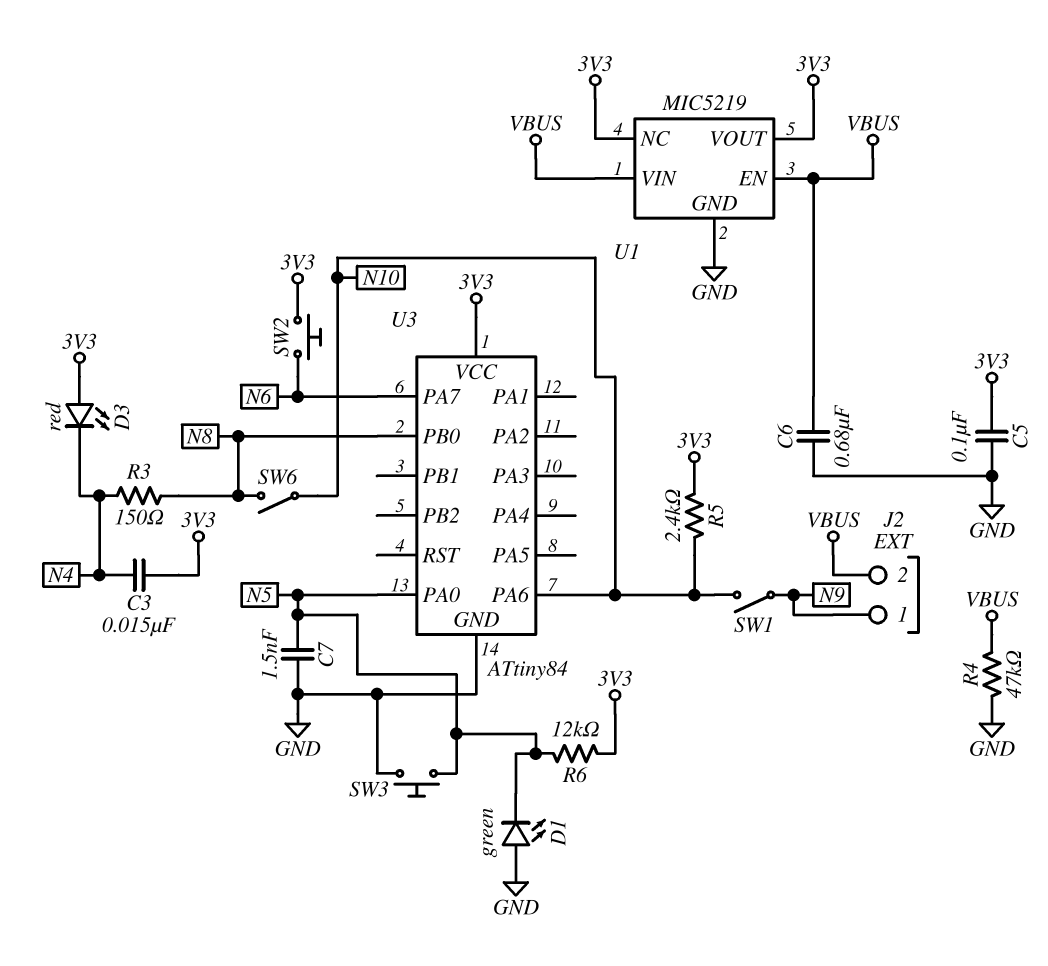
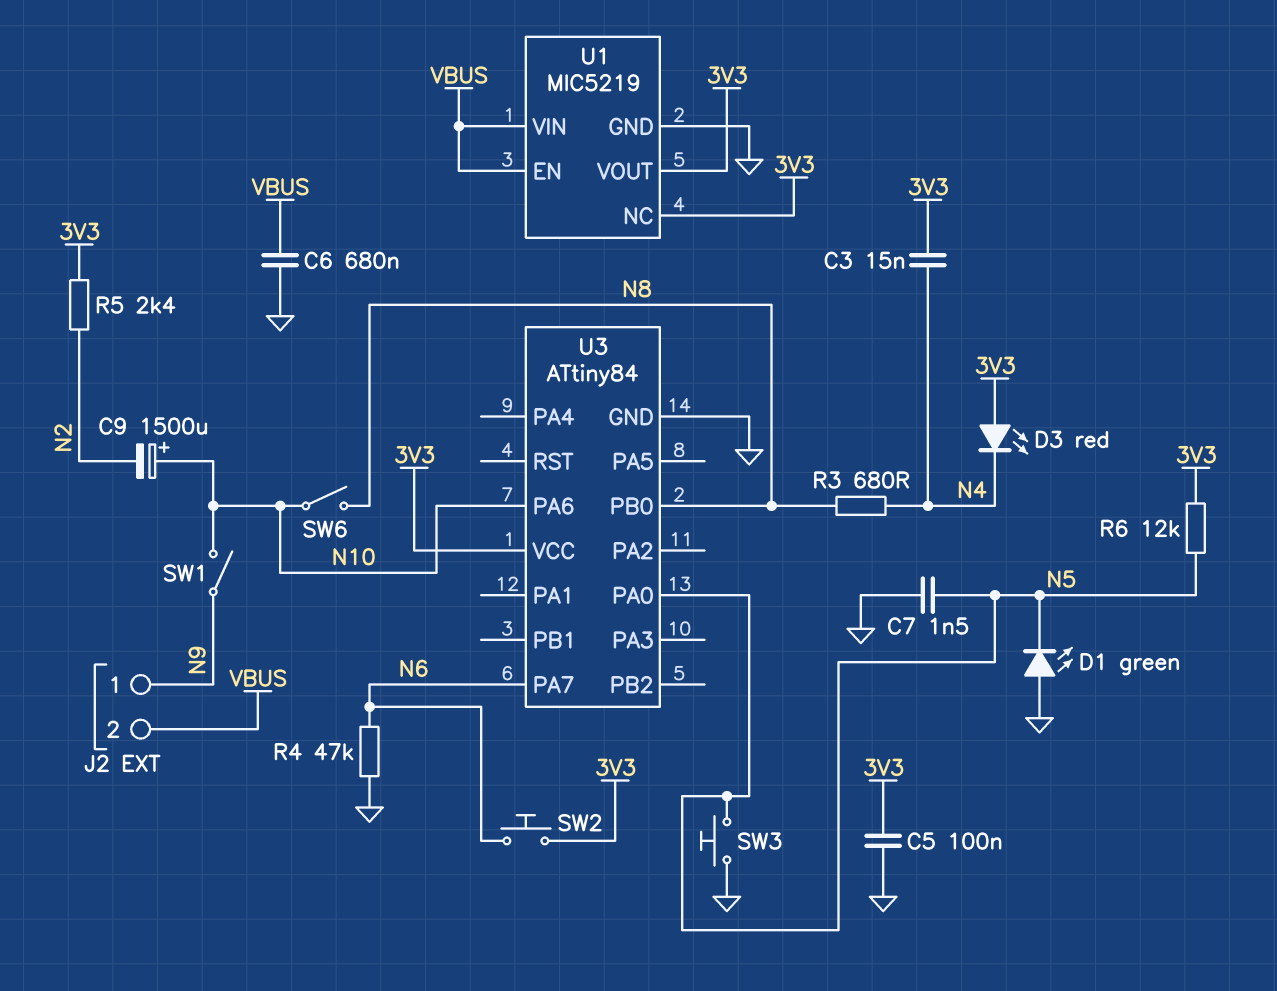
C9: none -> 1500uF (plus N10, minus N2)
R3: 150 (N4, N8) -> 680 (N4, N8)
R4: 47k (GND, VBUS) -> 47k (GND, N6)
R5: 2.4k (3V3, N10) -> 2.4k (3V3, N2)

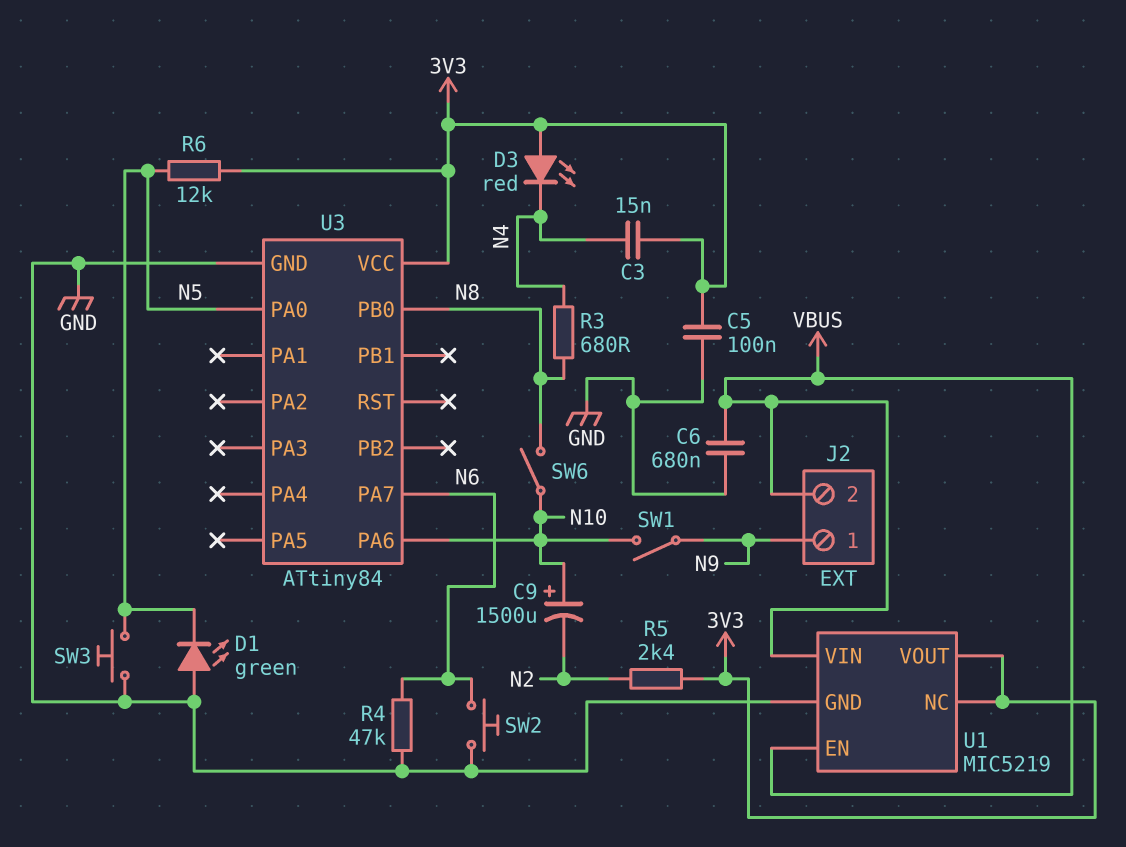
C7: 1.5nF (GND, N5) -> none
SW2: button (3V3, N6) -> button (GND, N6)

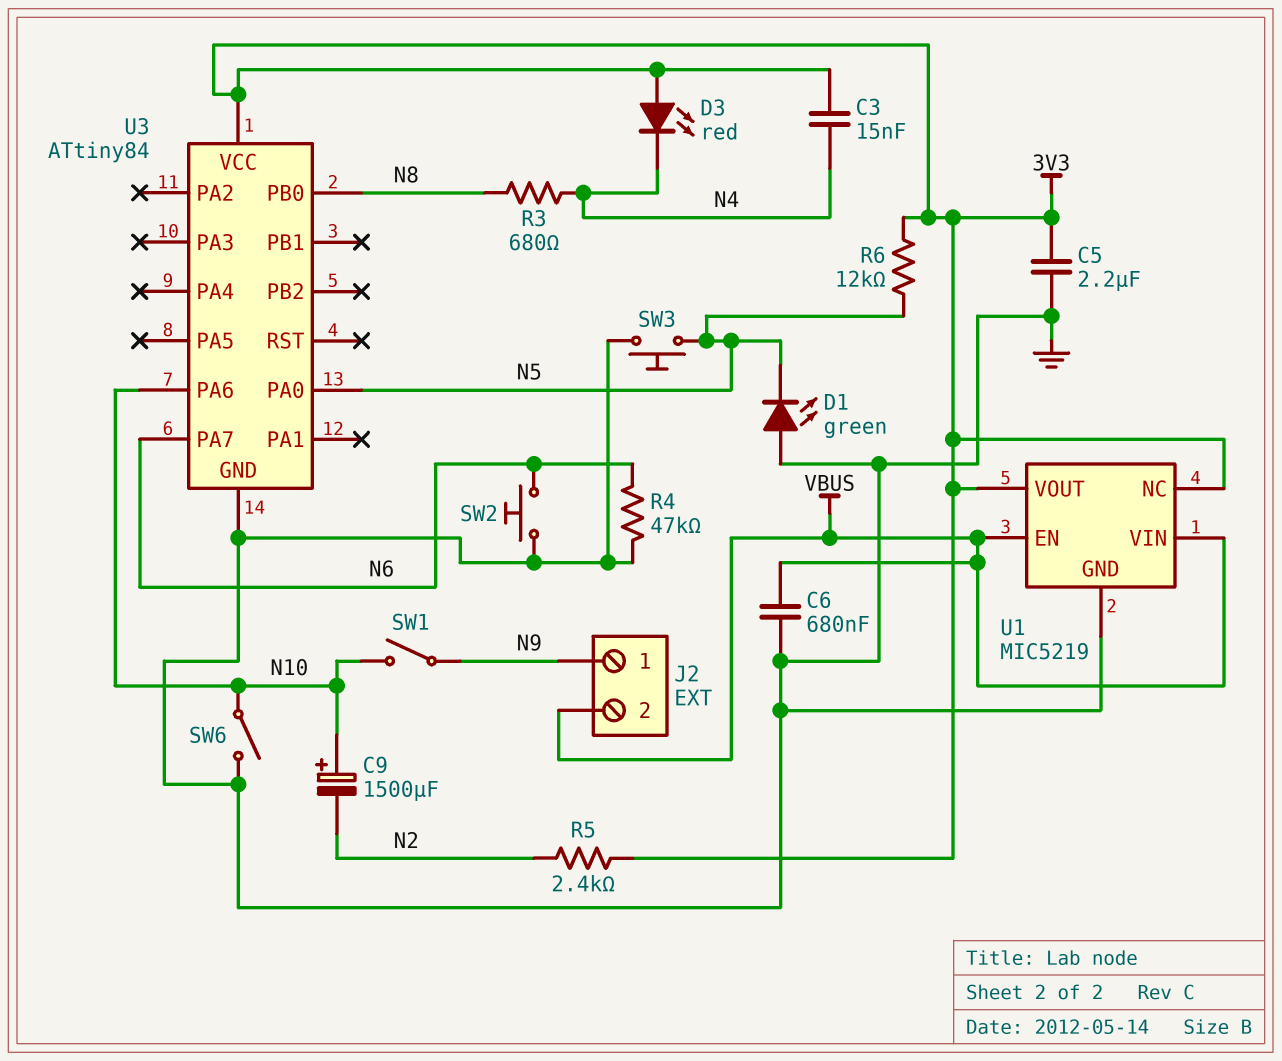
C5: 100nF (3V3, GND) -> 2.2uF (3V3, GND)
SW6: switch (N8, N10) -> switch (GND, N10)

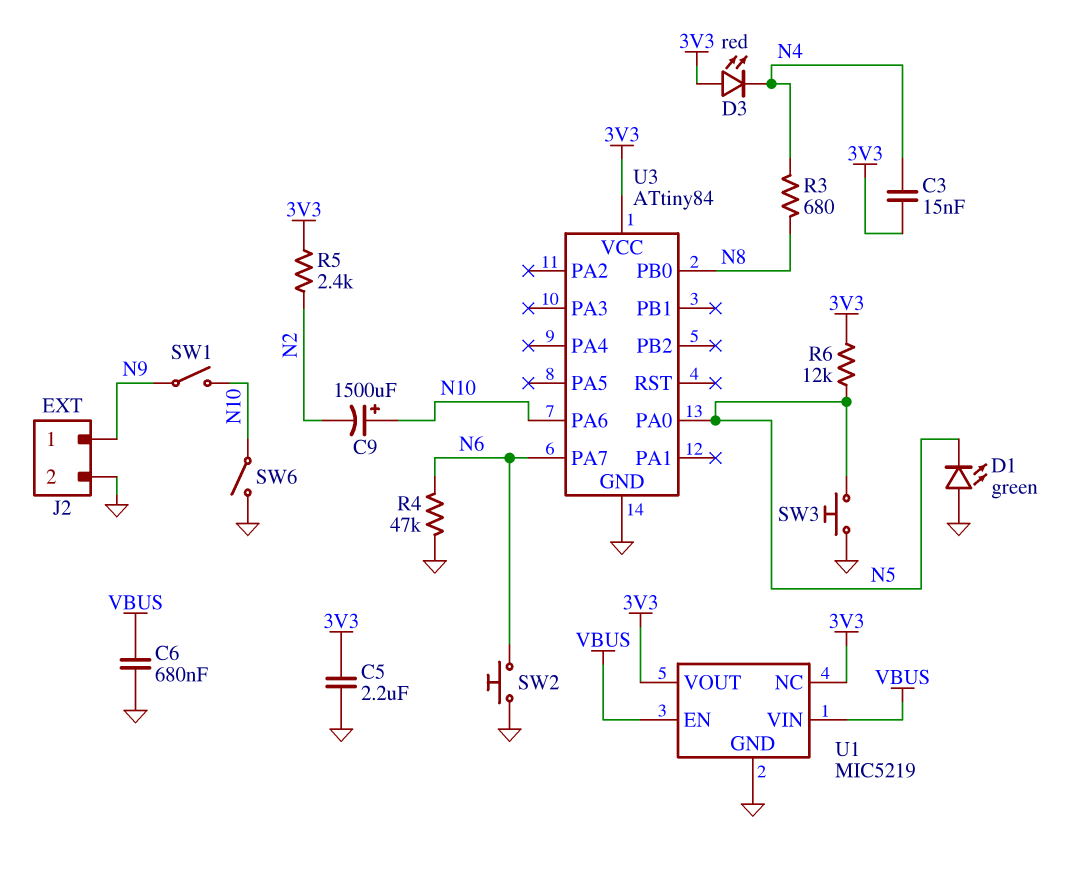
J2 pin 2: VBUS -> GND

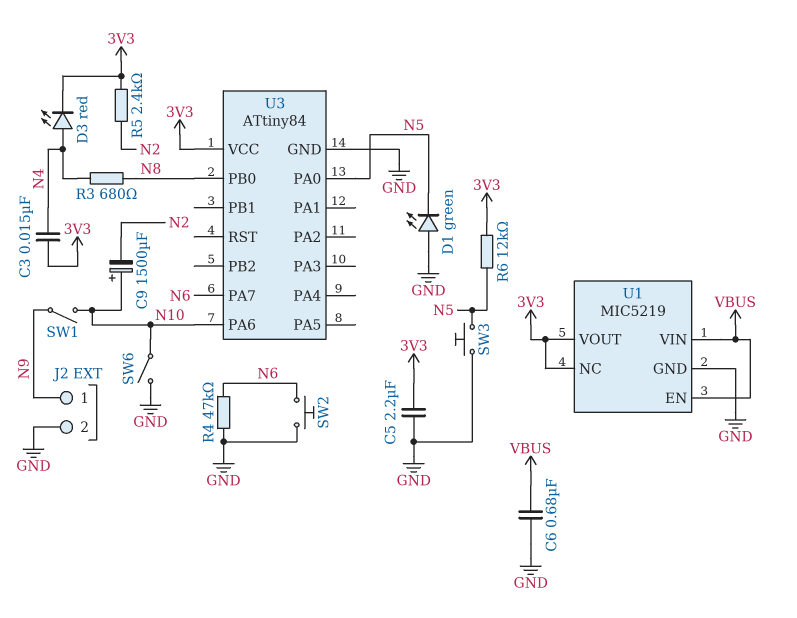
D3: LED red (A 3V3, K N4) -> LED red (A N4, K 3V3)

